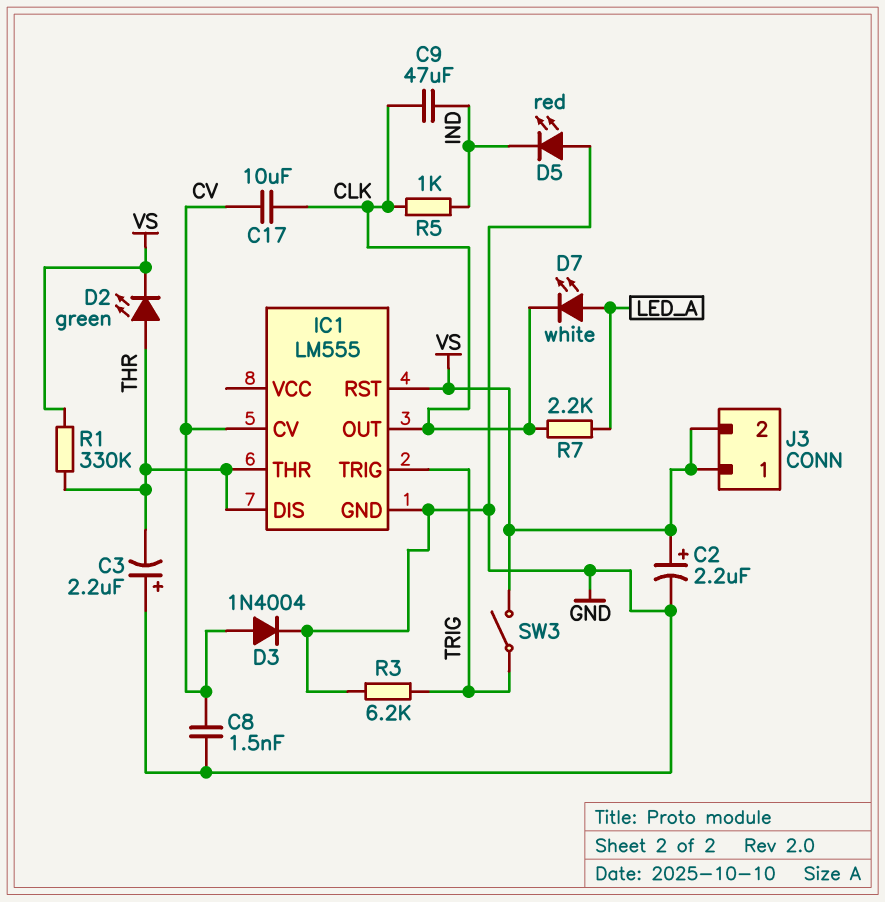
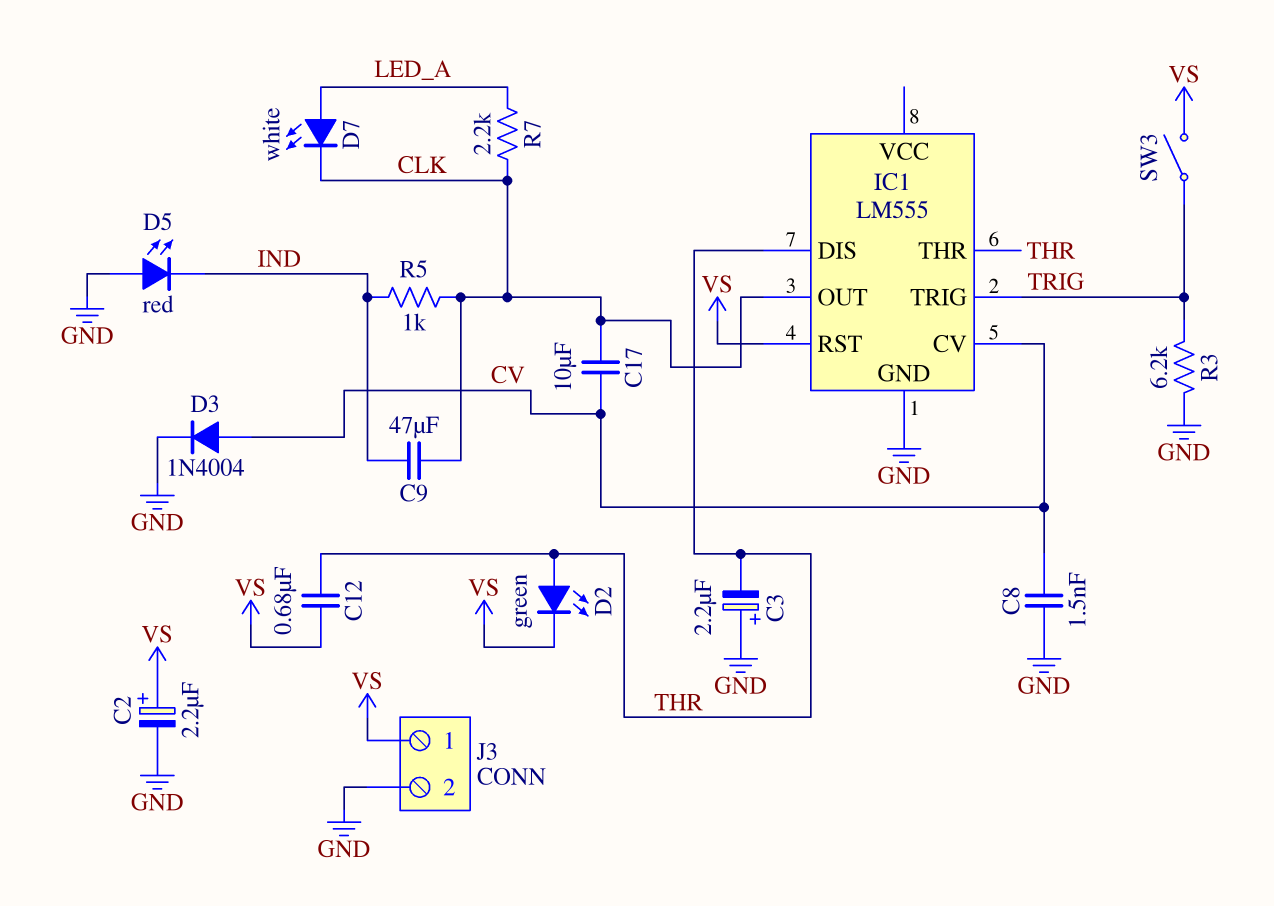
C12: none -> 680nF (THR, VS)
J3 pin 2: VS -> GND
R1: 330k (THR, VS) -> none

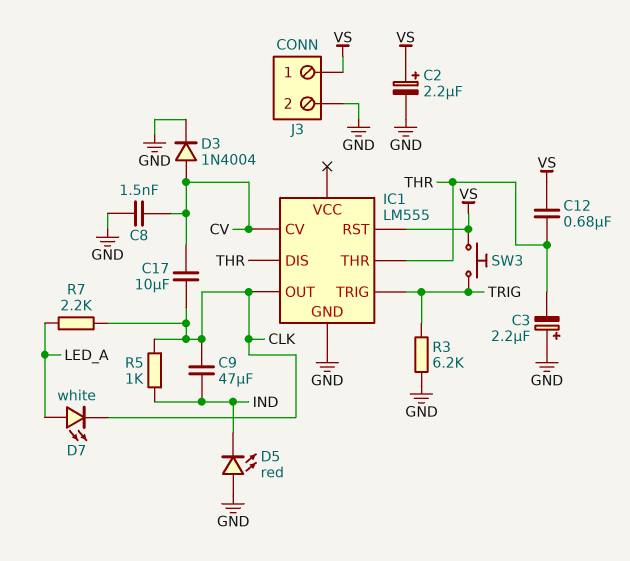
D2: LED green (A THR, K VS) -> none
SW3: switch (TRIG, VS) -> button (TRIG, VS)

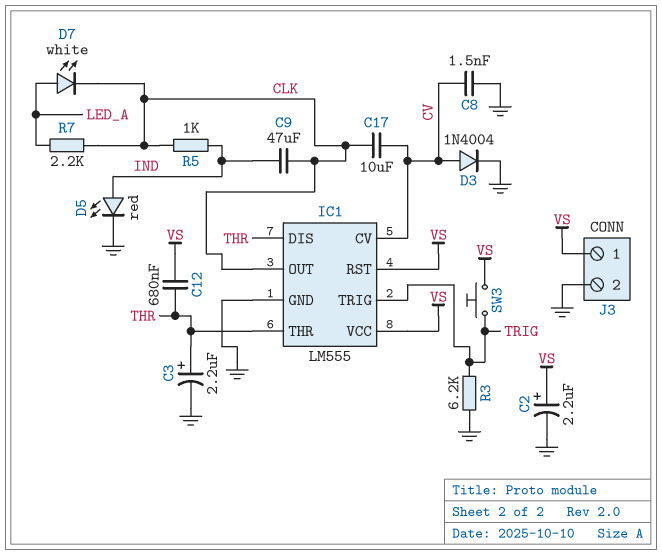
C3: 2.2uF (plus GND, minus THR) -> 2.2uF (plus THR, minus GND)
D5: LED red (A GND, K IND) -> LED red (A IND, K GND)
IC1 pin VCC: none -> VS

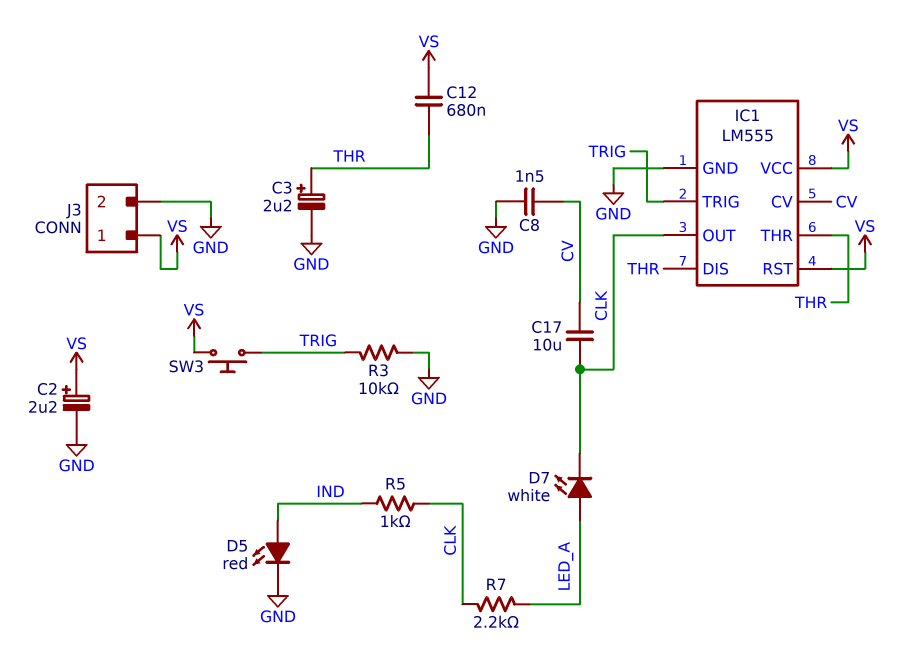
C9: 47uF (CLK, IND) -> none
D3: diode 1N4004 (A CV, K GND) -> none
R3: 6.2k (GND, TRIG) -> 10k (GND, TRIG)

